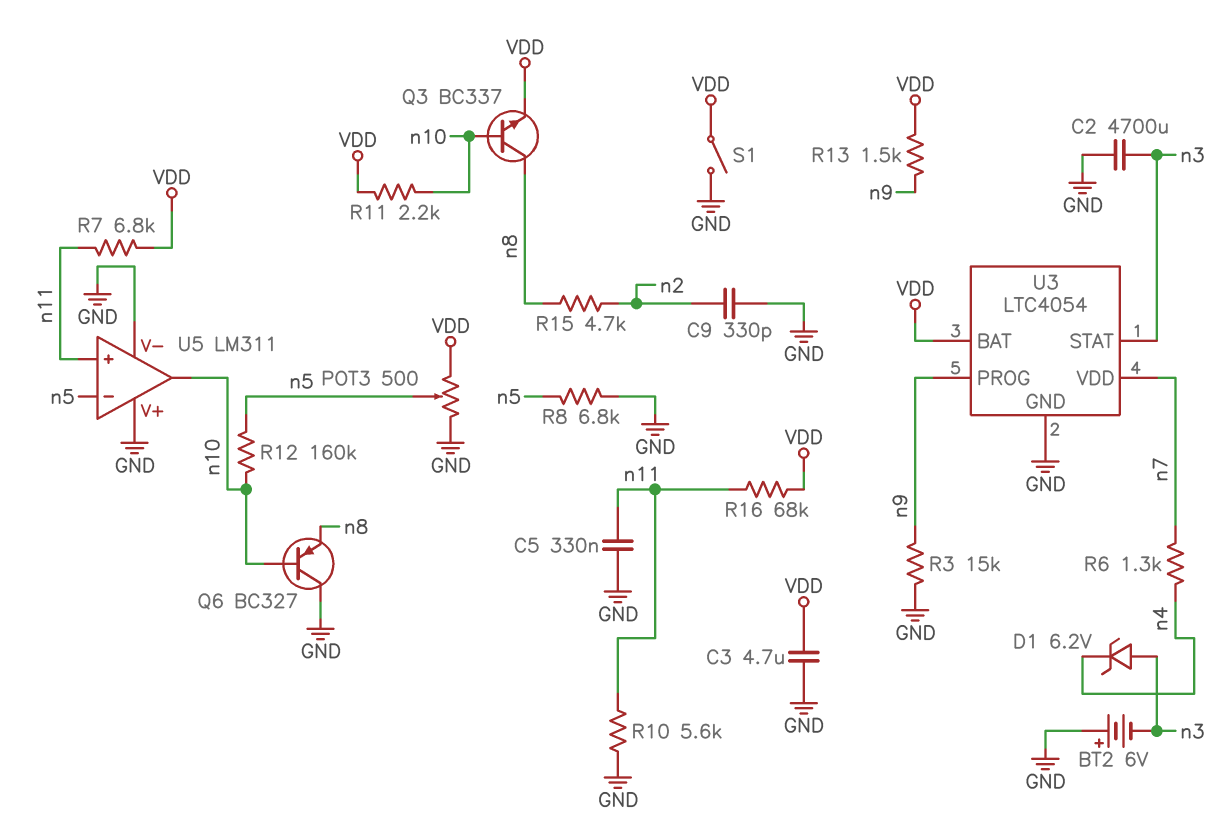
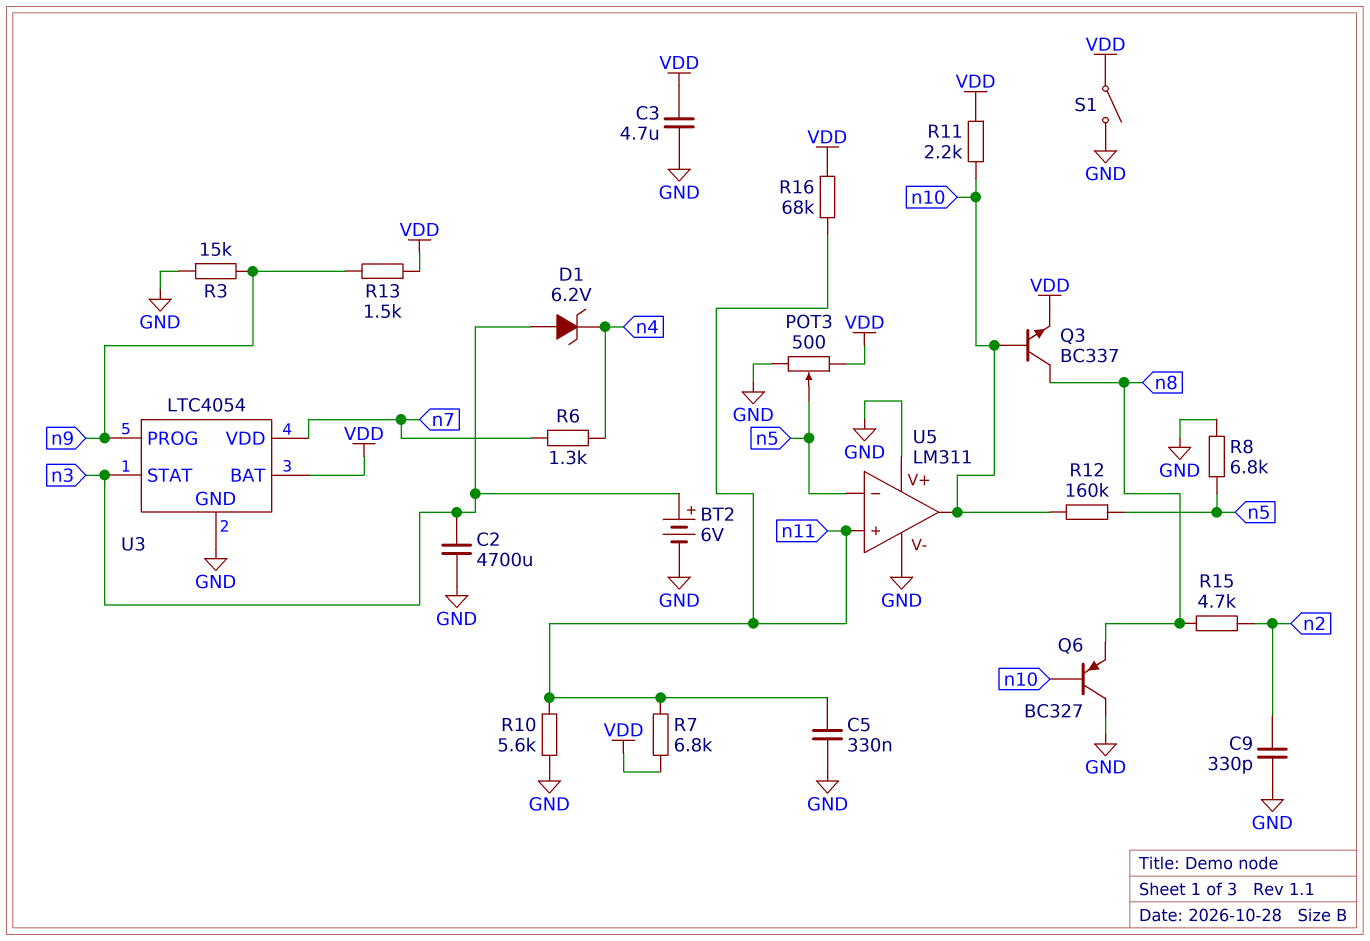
BT2: 6V (plus GND, minus n3) -> 6V (plus n3, minus GND)

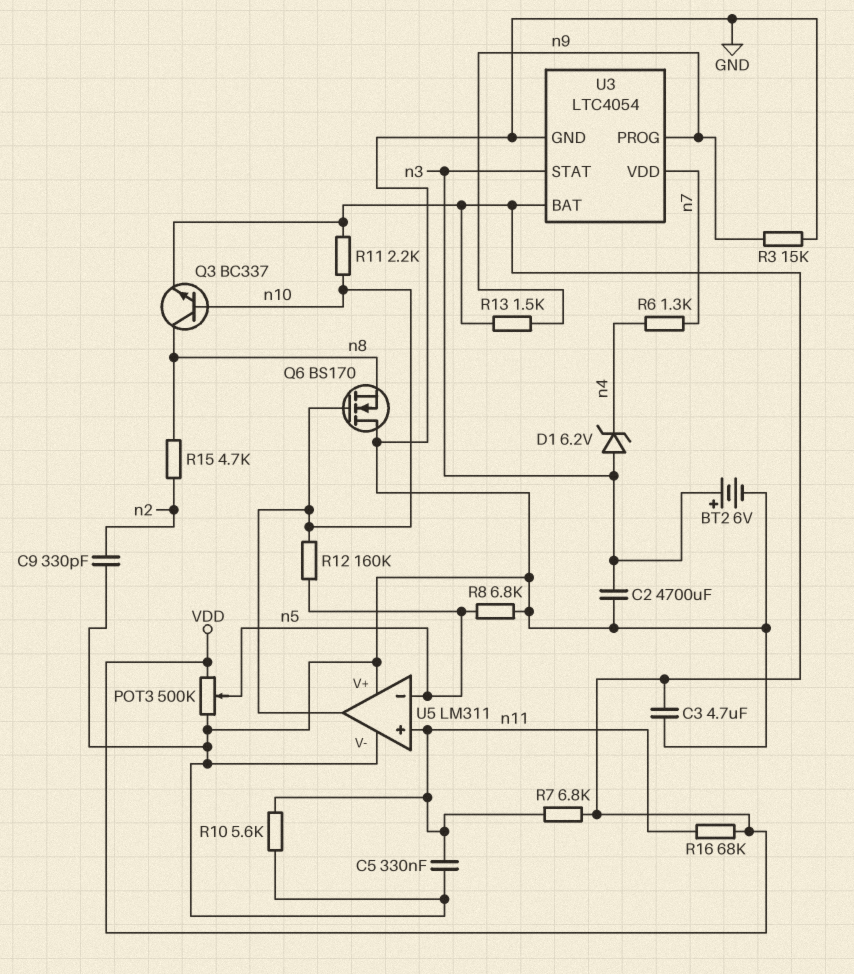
POT3: 500 (GND, VDD, wiper n5) -> 500k (GND, VDD, wiper n5)
Q6: PNP BC327 (B n10, C GND, E n8) -> NMOS BS170 (G n10, D GND, S n8)
S1: switch (GND, VDD) -> none

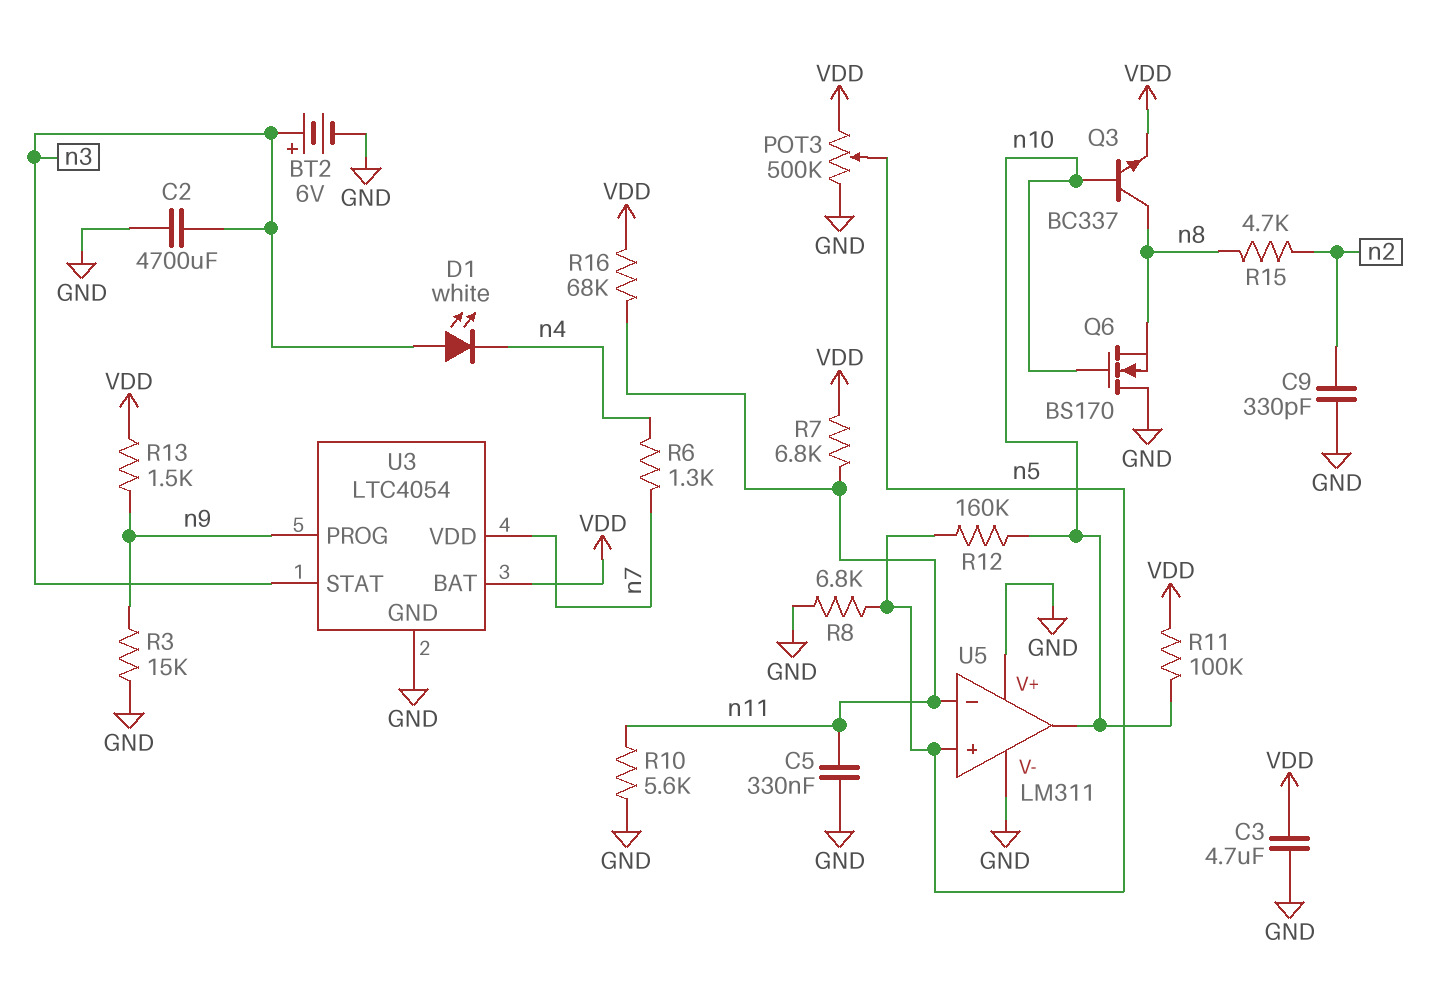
D1: zener 6.2V (A n3, K n4) -> LED white (A n3, K n4)
R11: 2.2k (VDD, n10) -> 100k (VDD, n10)
U5 pin in+: n11 -> n5
U5 pin in-: n5 -> n11

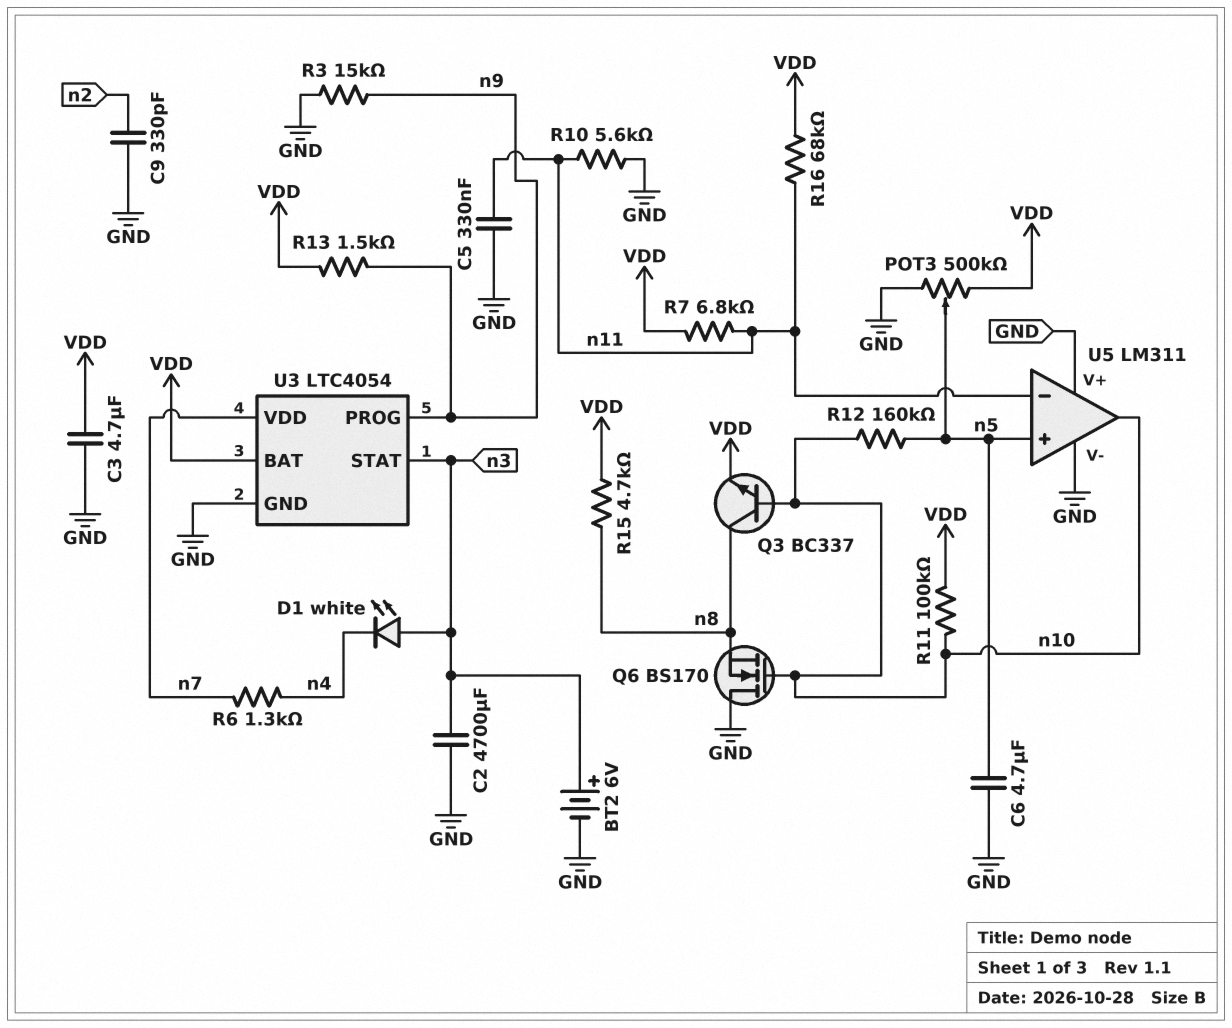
C6: none -> 4.7uF (GND, n5)
R8: 6.8k (GND, n5) -> none
R15: 4.7k (n2, n8) -> 4.7k (VDD, n8)

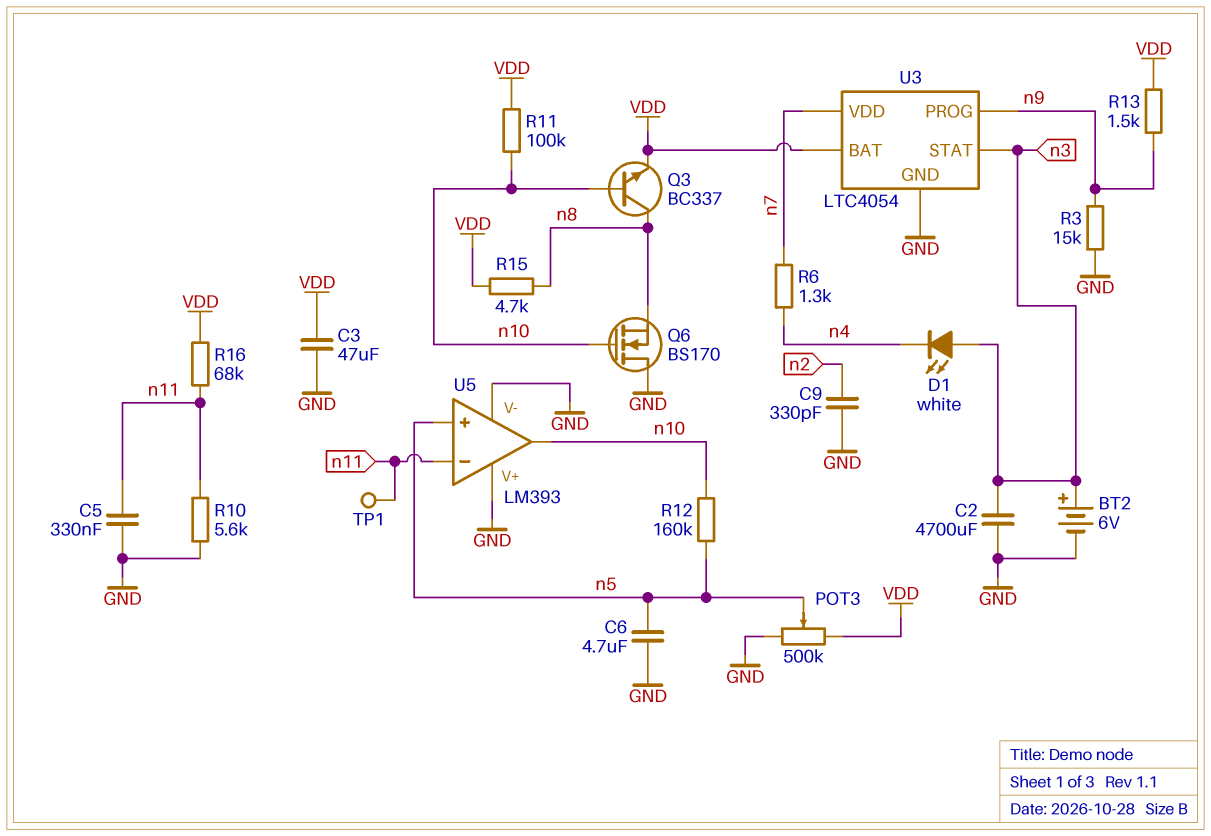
C3: 4.7uF (GND, VDD) -> 47uF (GND, VDD)
R7: 6.8k (VDD, n11) -> none
TP1: none -> test point (n11)
U5: LM311 -> LM393

